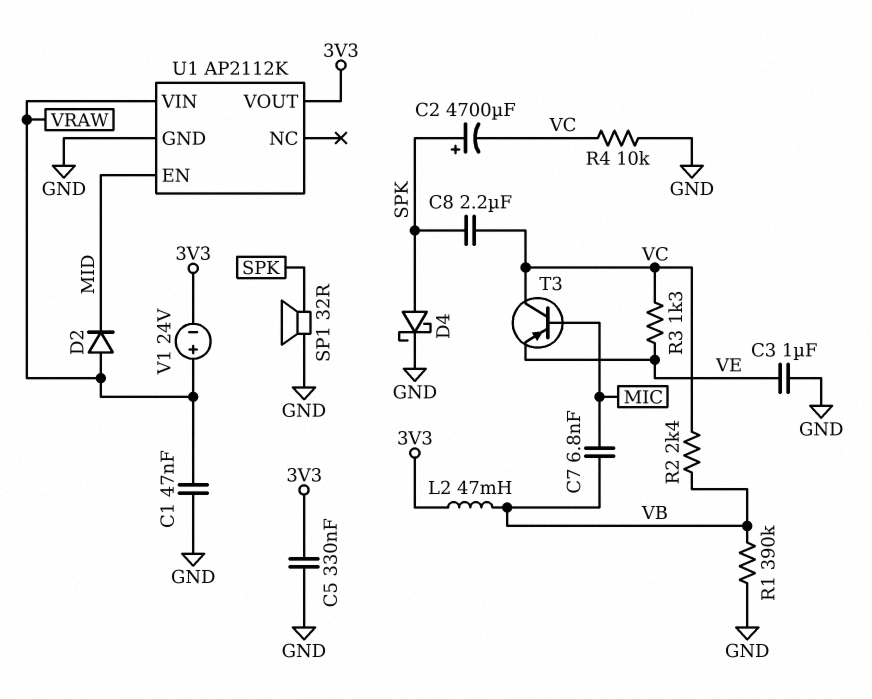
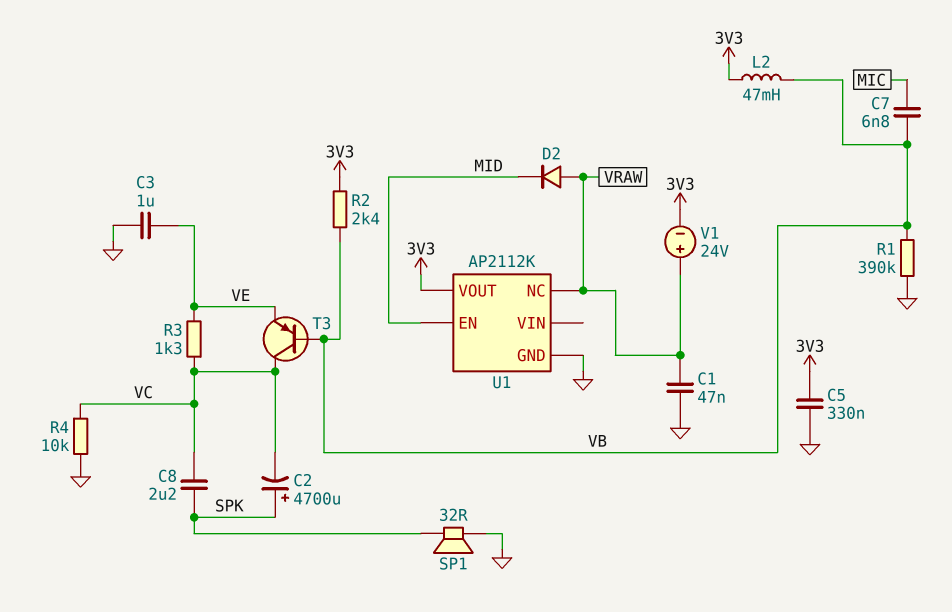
D4: schottky (A SPK, K GND) -> none
R2: 2.4k (VB, VC) -> 2.4k (3V3, VB)
T3: PNP (B MIC, C VC, E VE) -> PNP (B VB, C VC, E VE)
U1 pin NC: none -> VRAW
U1 pin VIN: VRAW -> none

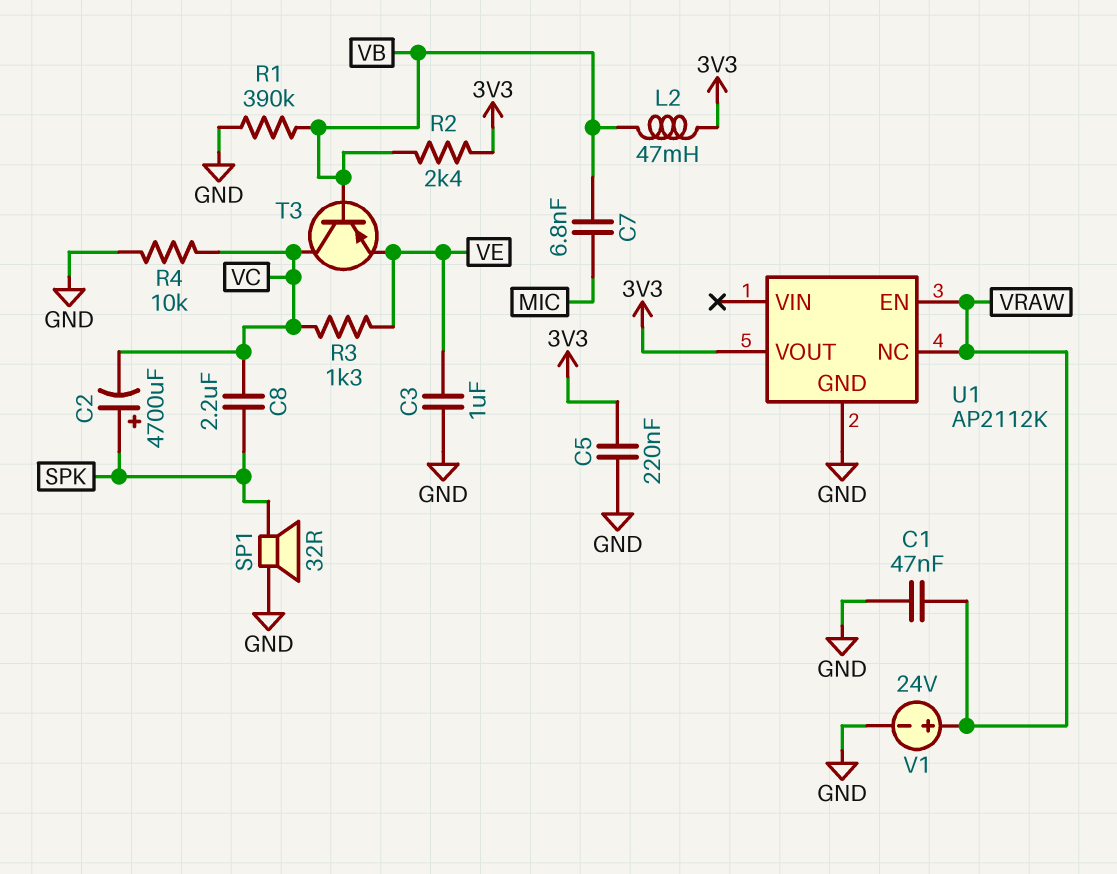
C5: 330nF (3V3, GND) -> 220nF (3V3, GND)
D2: diode (A VRAW, K MID) -> none
U1 pin EN: MID -> VRAW
V1: 24V (plus VRAW, minus 3V3) -> 24V (plus VRAW, minus GND)

